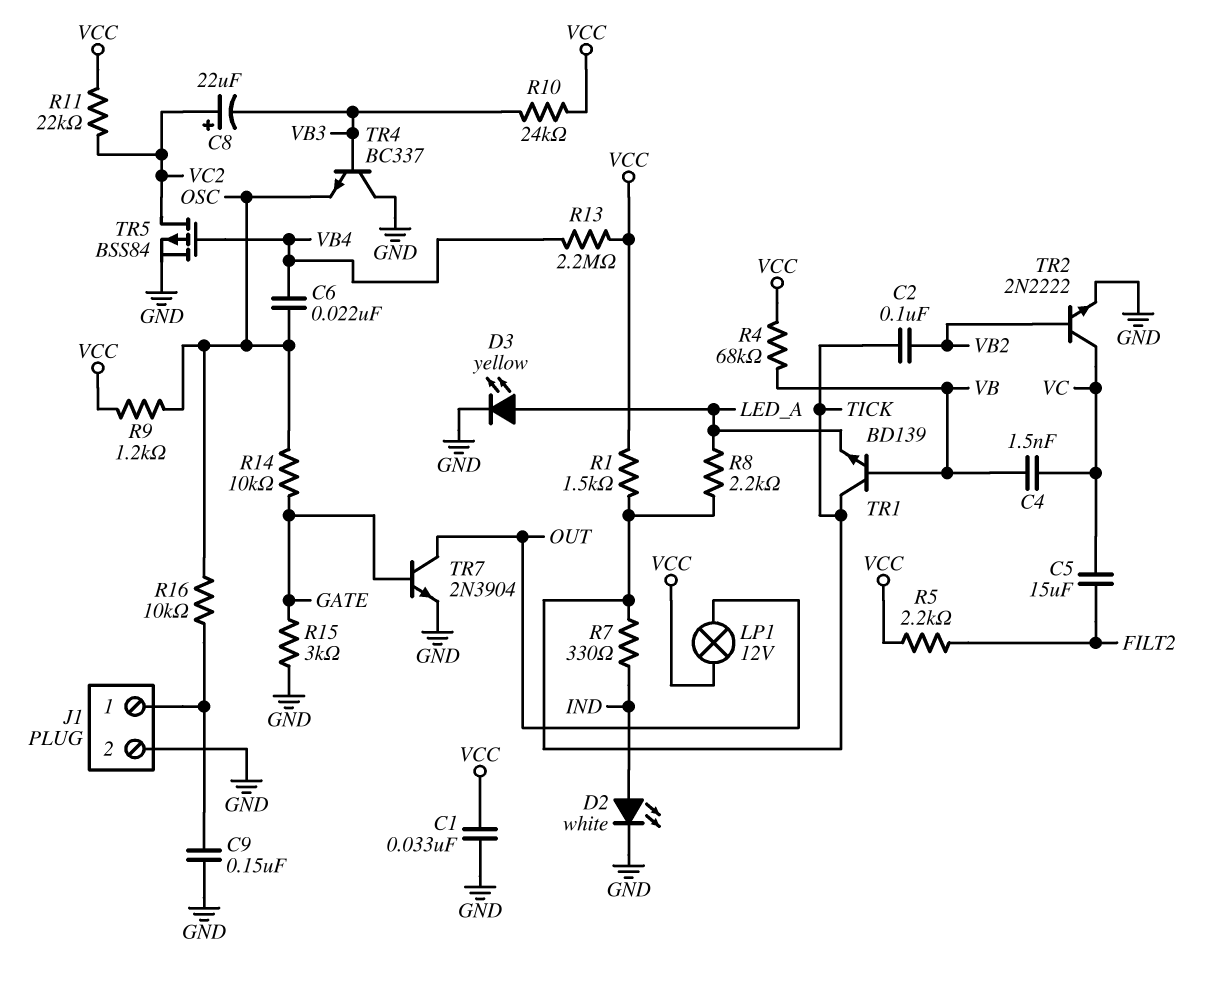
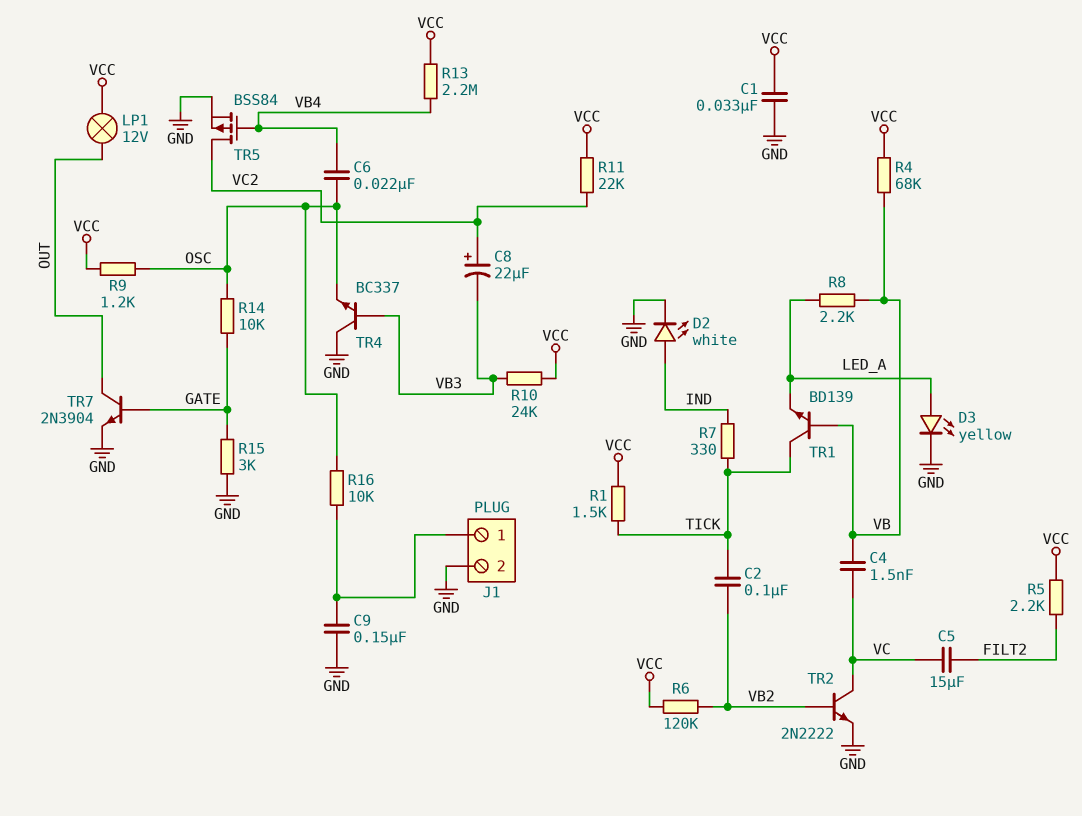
R6: none -> 120k (VB2, VCC)
R8: 2.2k (LED_A, TICK) -> 2.2k (LED_A, VB)

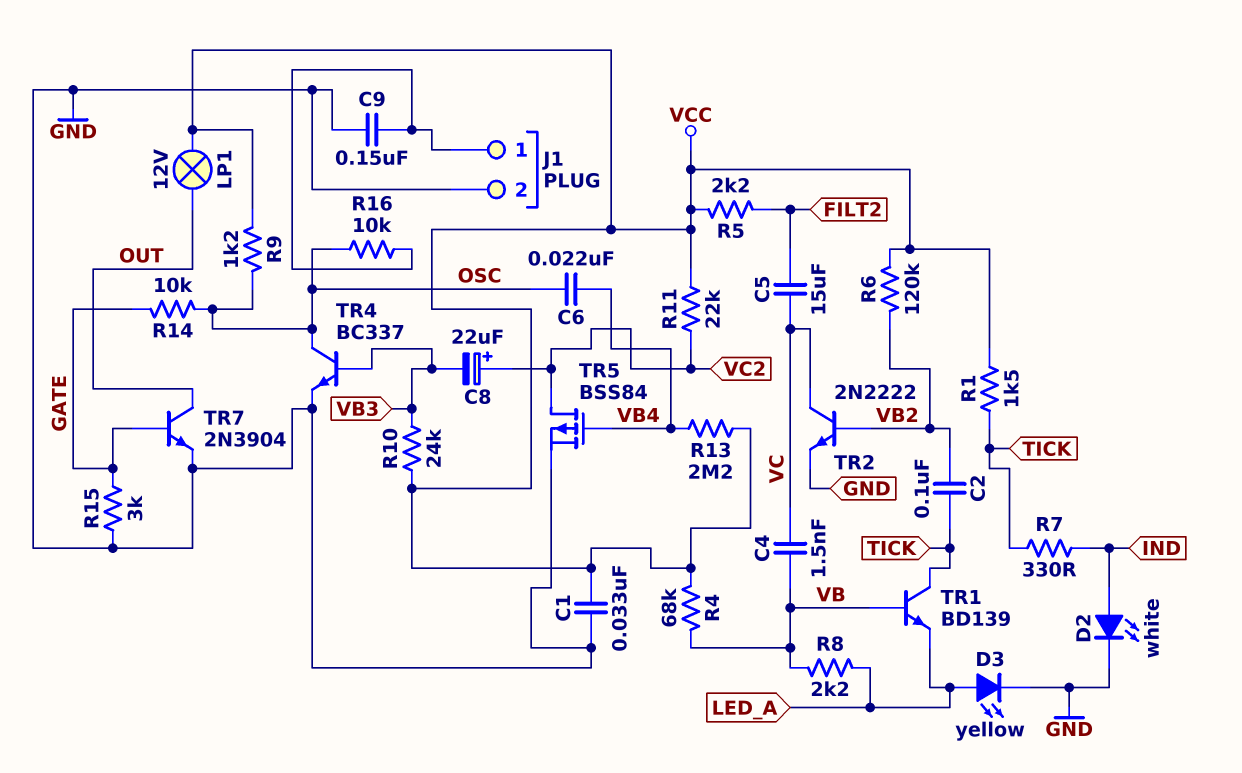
TR4: NPN BC337 (B VB3, C GND, E OSC) -> NPN BC337 (B VB3, C OSC, E GND)

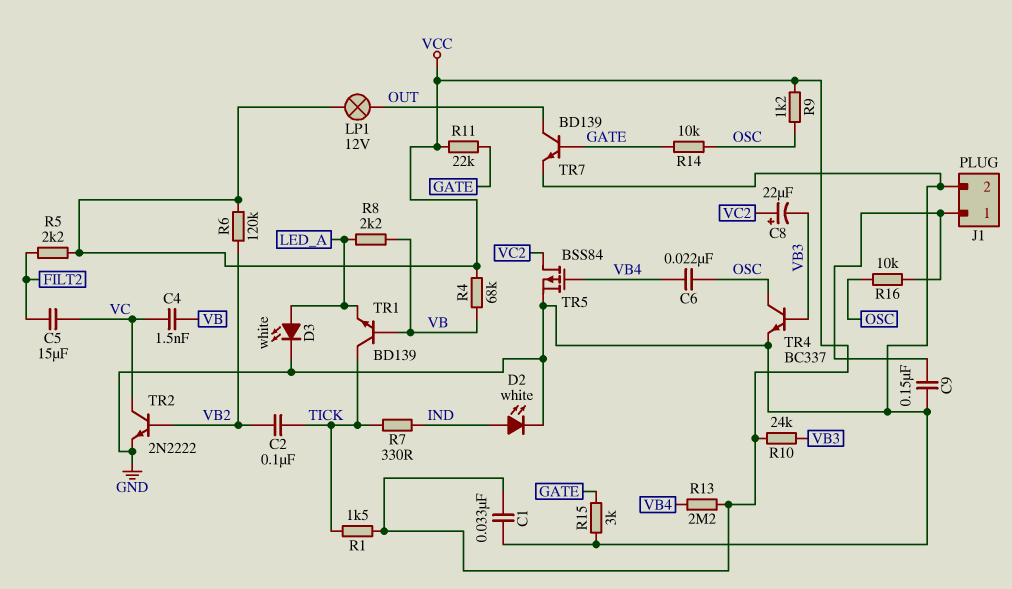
D3: LED yellow (A LED_A, K GND) -> LED white (A LED_A, K GND)
R11: 22k (VC2, VCC) -> 22k (GATE, VCC)
TR7: NPN 2N3904 (B GATE, C OUT, E GND) -> NPN BD139 (B GATE, C OUT, E GND)

